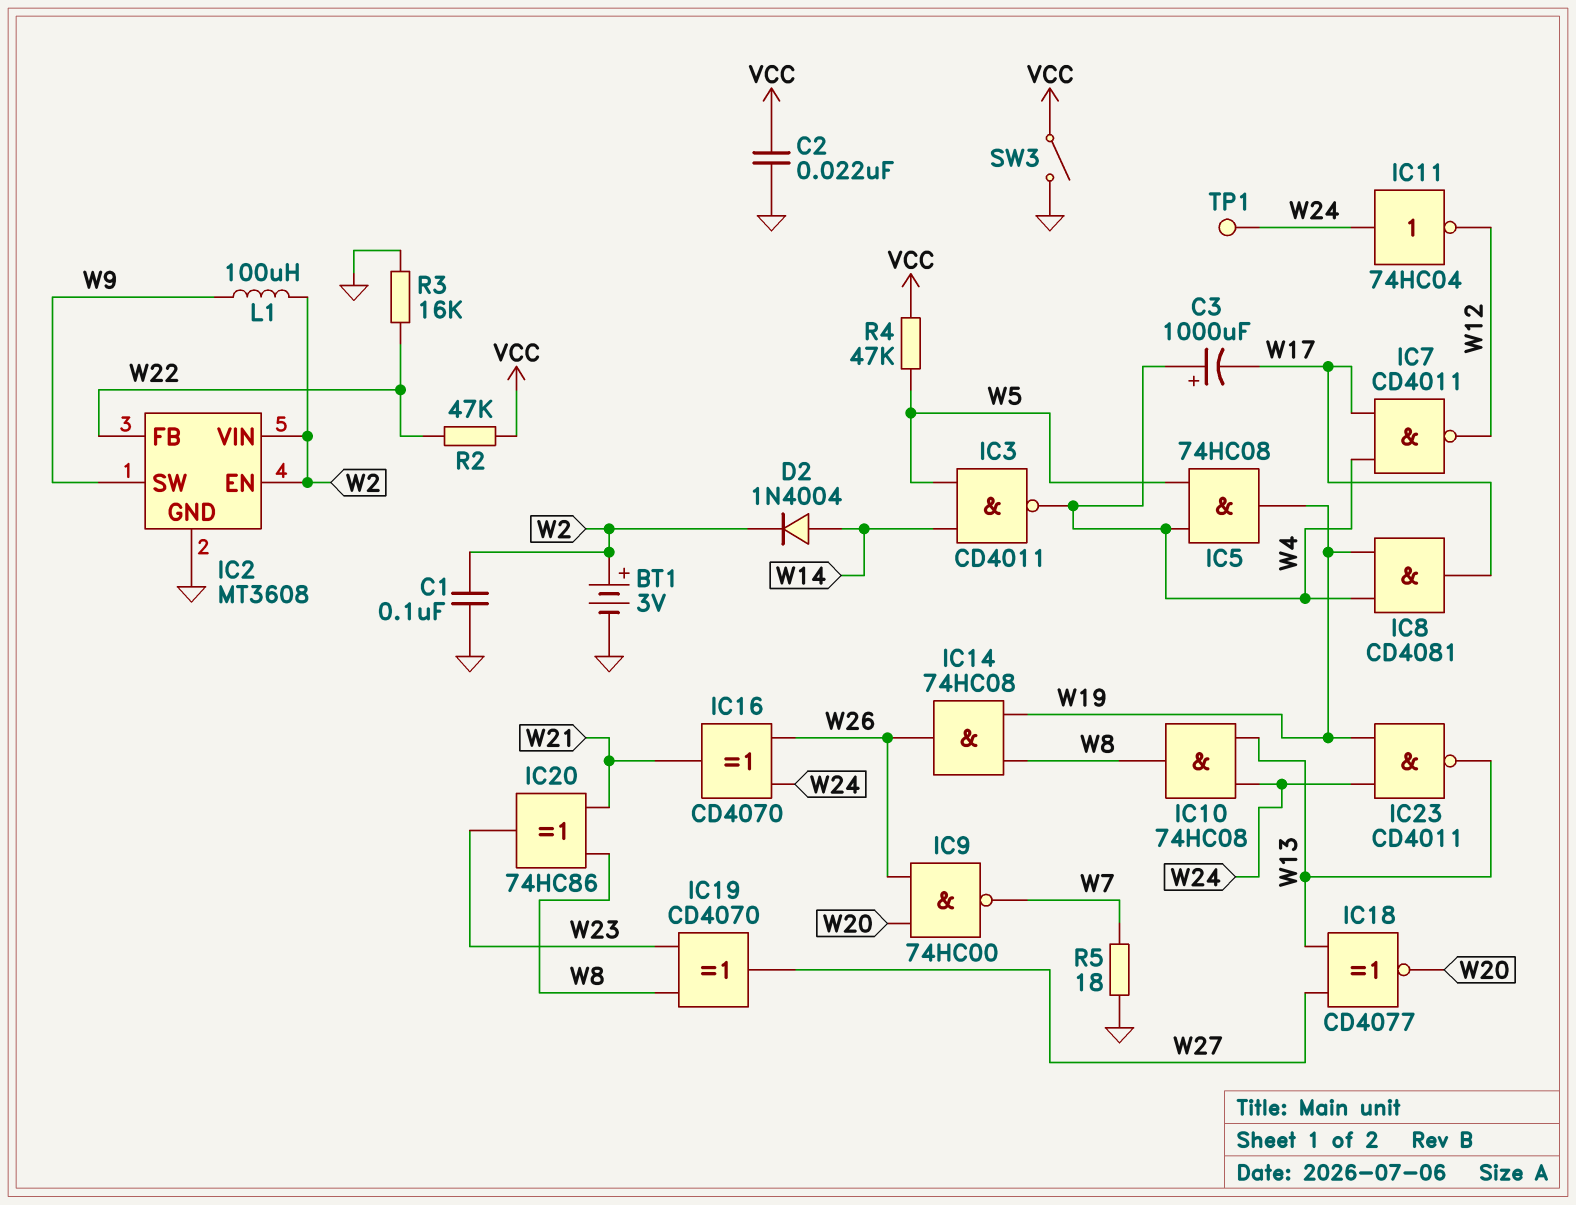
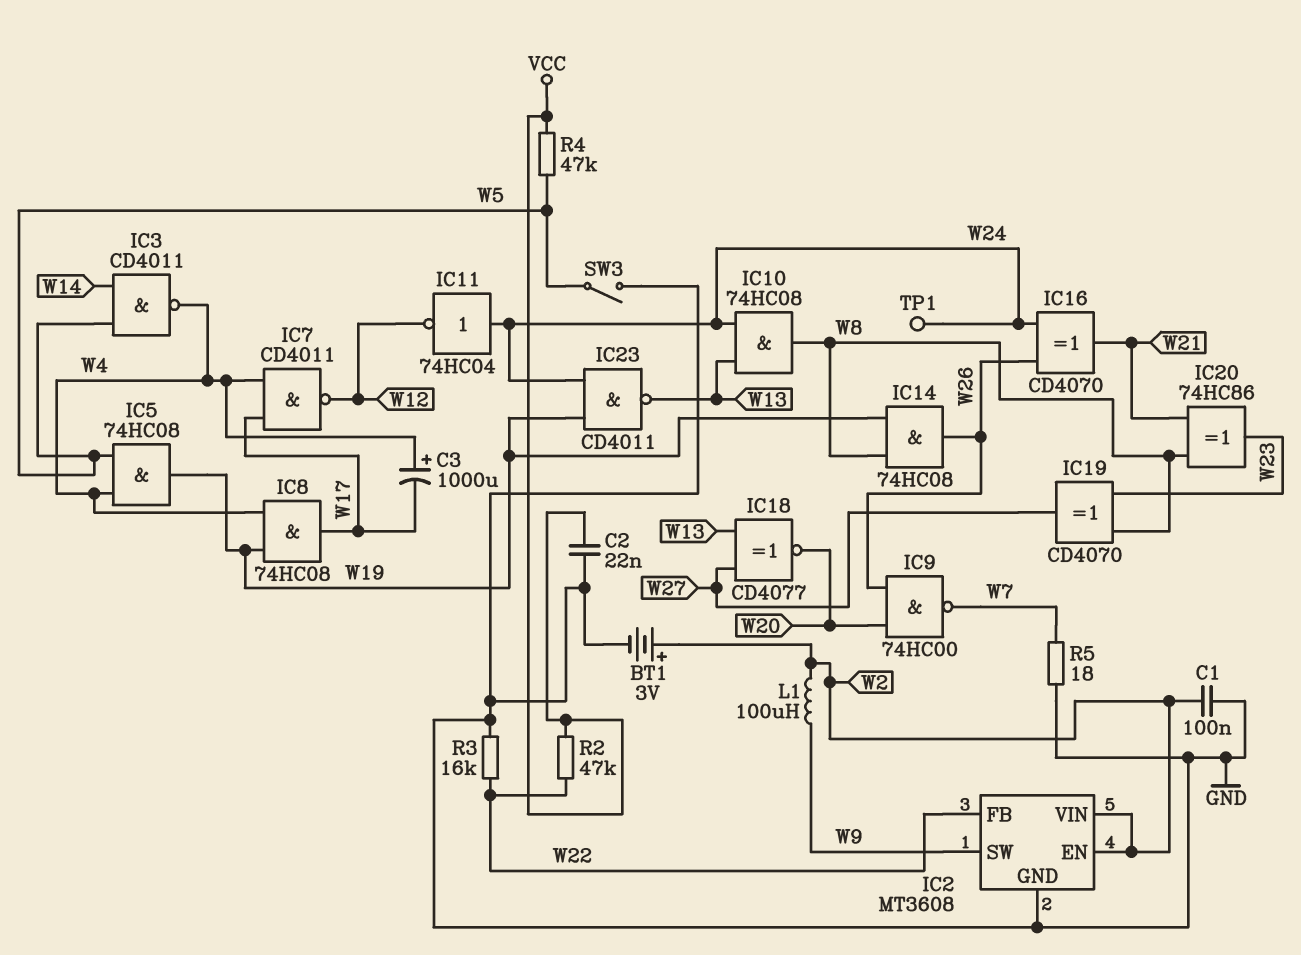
D2: diode 1N4004 (A W14, K W2) -> none
IC8: AND CD4081 (in W4, in W19, out W17) -> AND 74HC08 (in W4, in W19, out W17)
SW3: switch (GND, VCC) -> switch (GND, W5)

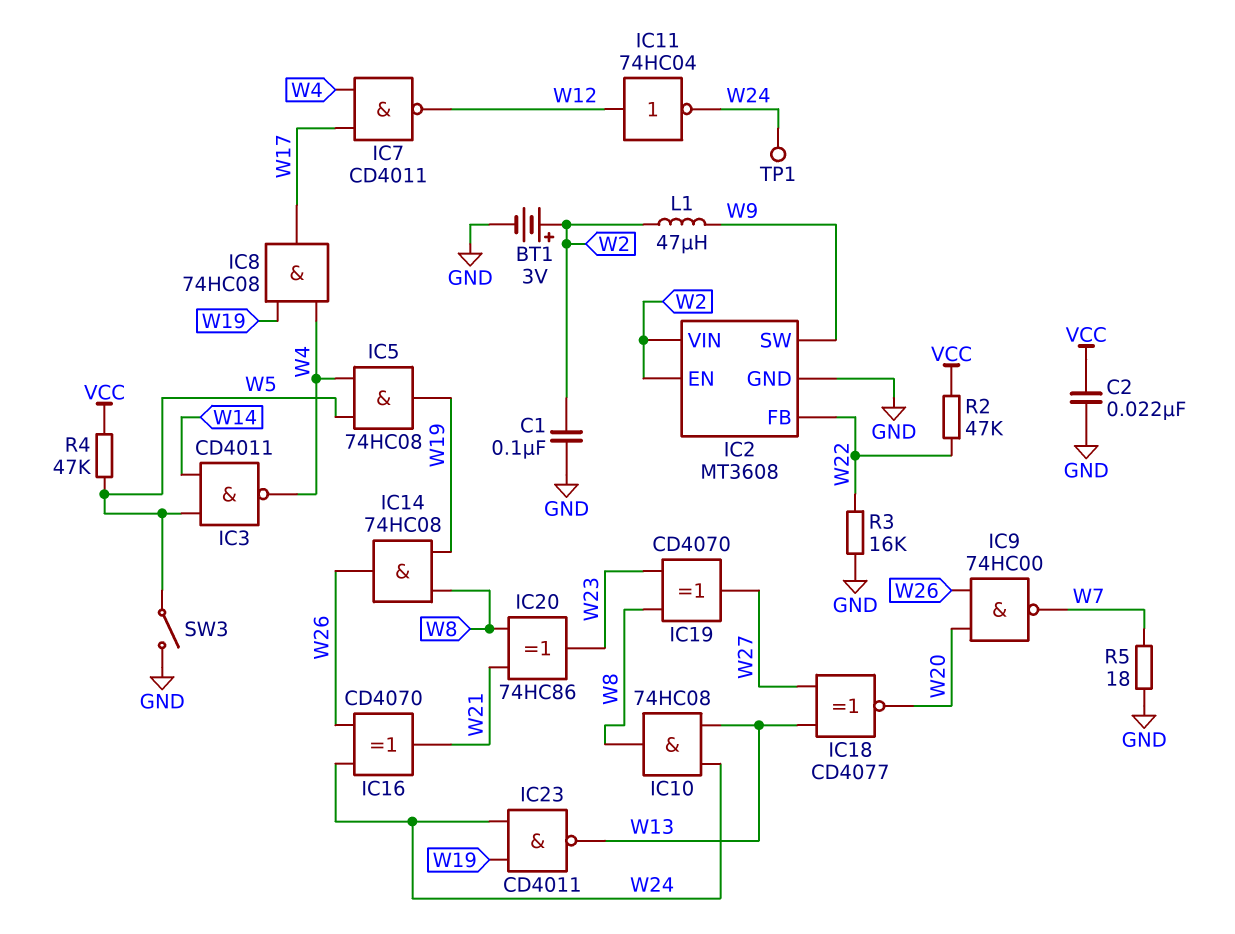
C3: 1000uF (plus W4, minus W17) -> none
IC11: NOT 74HC04 (in W24, out W12) -> NOT 74HC04 (in W12, out W24)
L1: 100uH (W2, W9) -> 47uH (W2, W9)

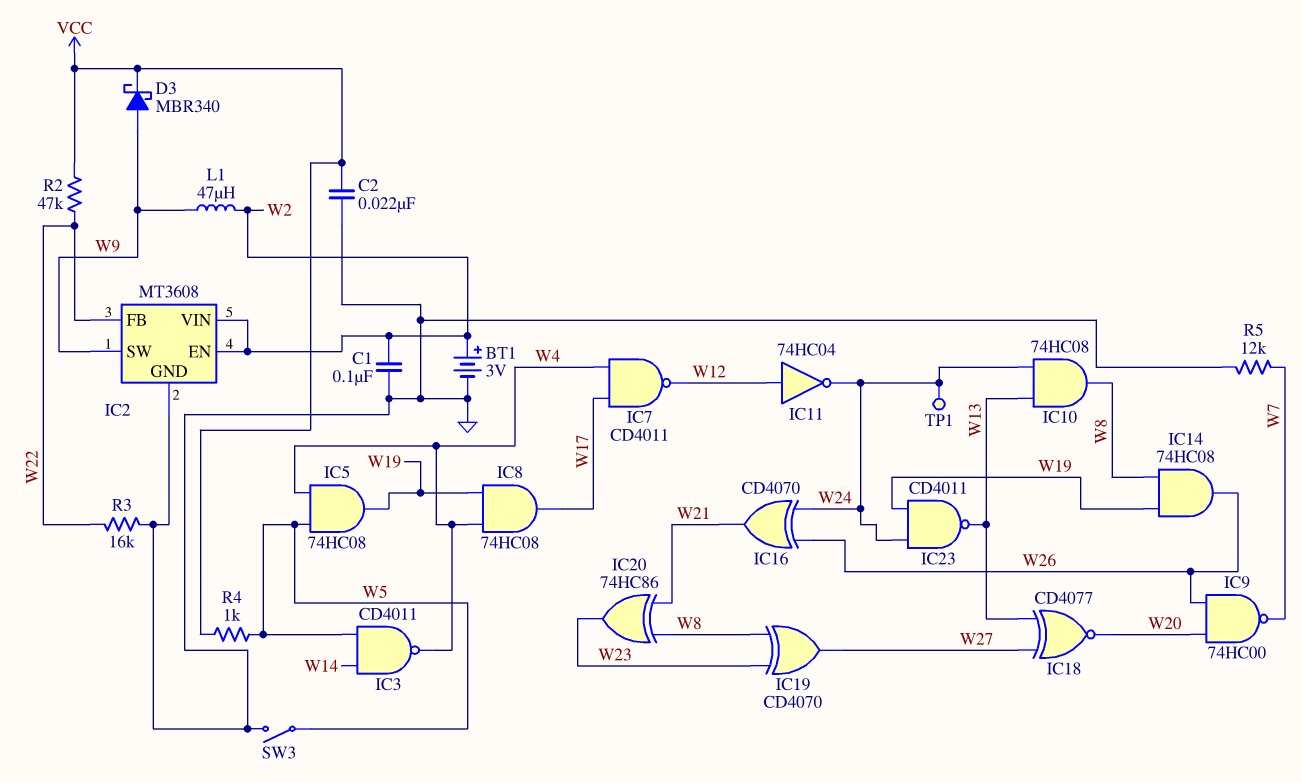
D3: none -> schottky MBR340 (A W9, K VCC)
R4: 47k (VCC, W5) -> 1k (VCC, W5)
R5: 18 (GND, W7) -> 12k (GND, W7)

